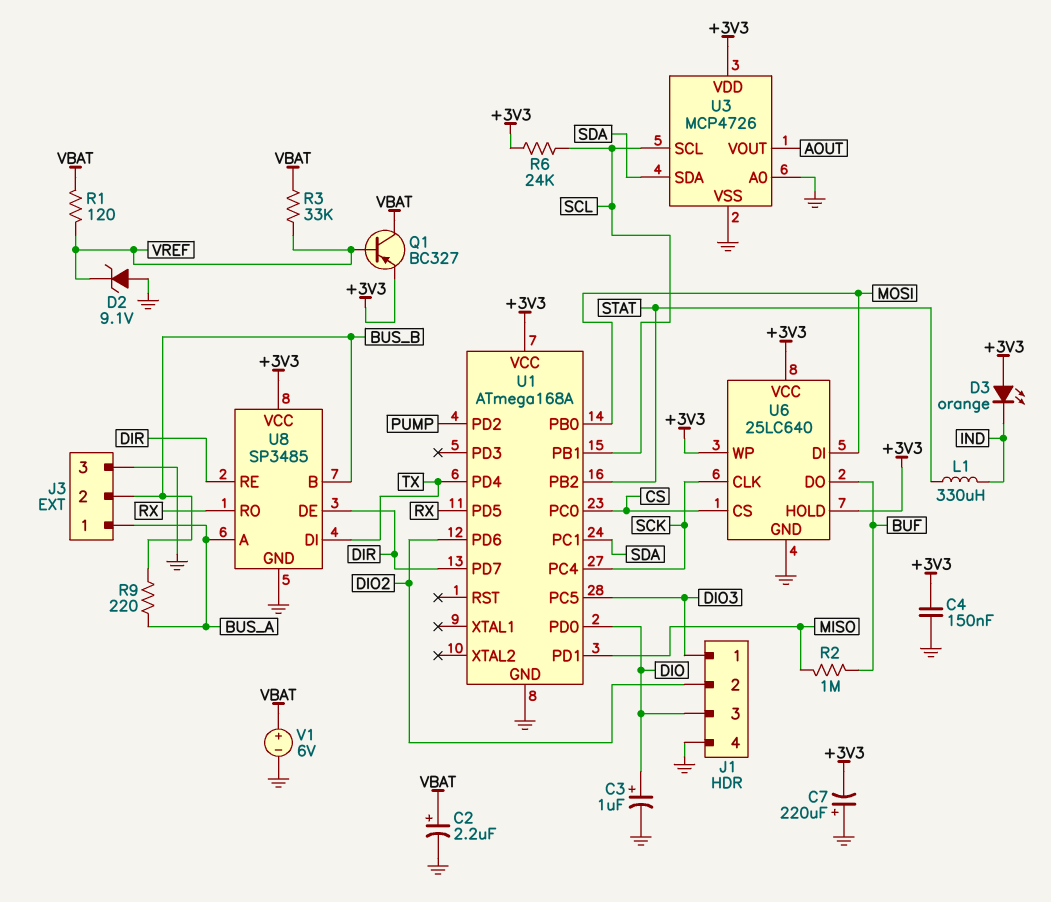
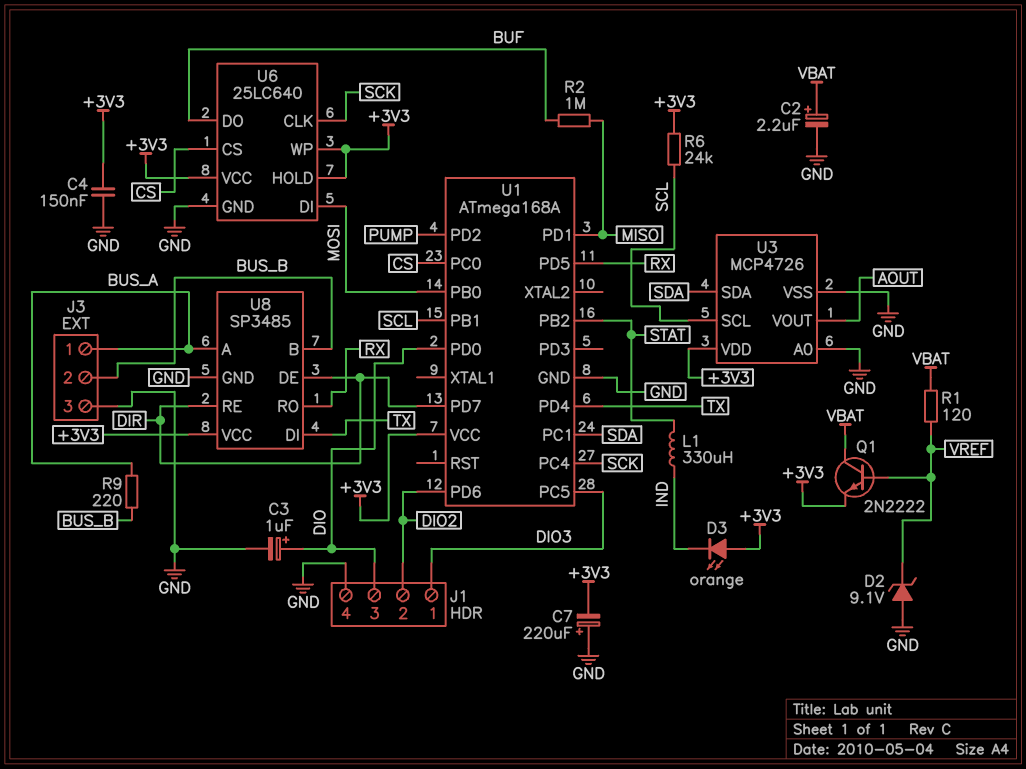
Q1: PNP BC327 (B VREF, C VBAT, E +3V3) -> NPN 2N2222 (B VREF, C VBAT, E +3V3)
R3: 33k (VBAT, VREF) -> none
V1: 6V (plus VBAT, minus GND) -> none

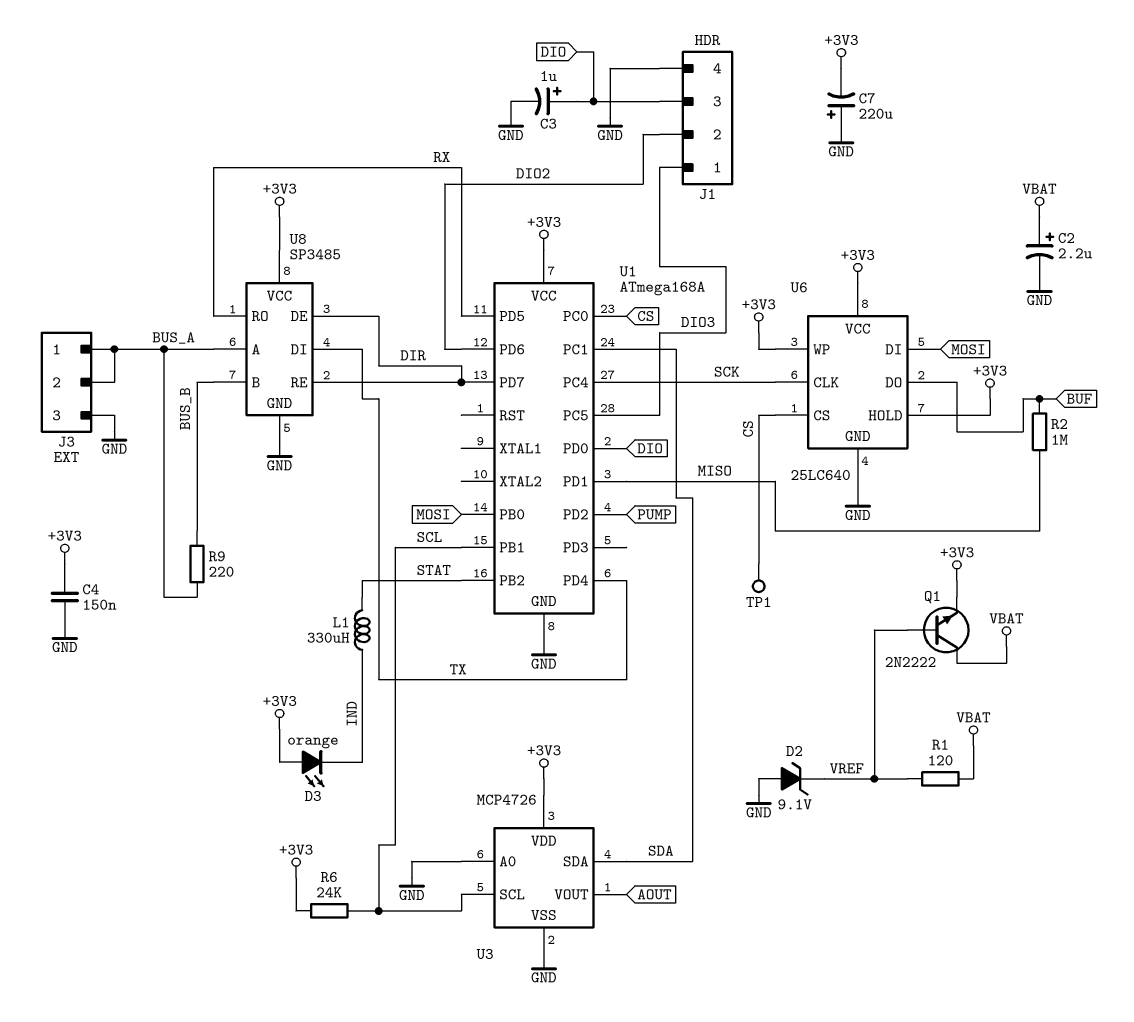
J3 pin 2: BUS_B -> BUS_A
TP1: none -> test point (CS)

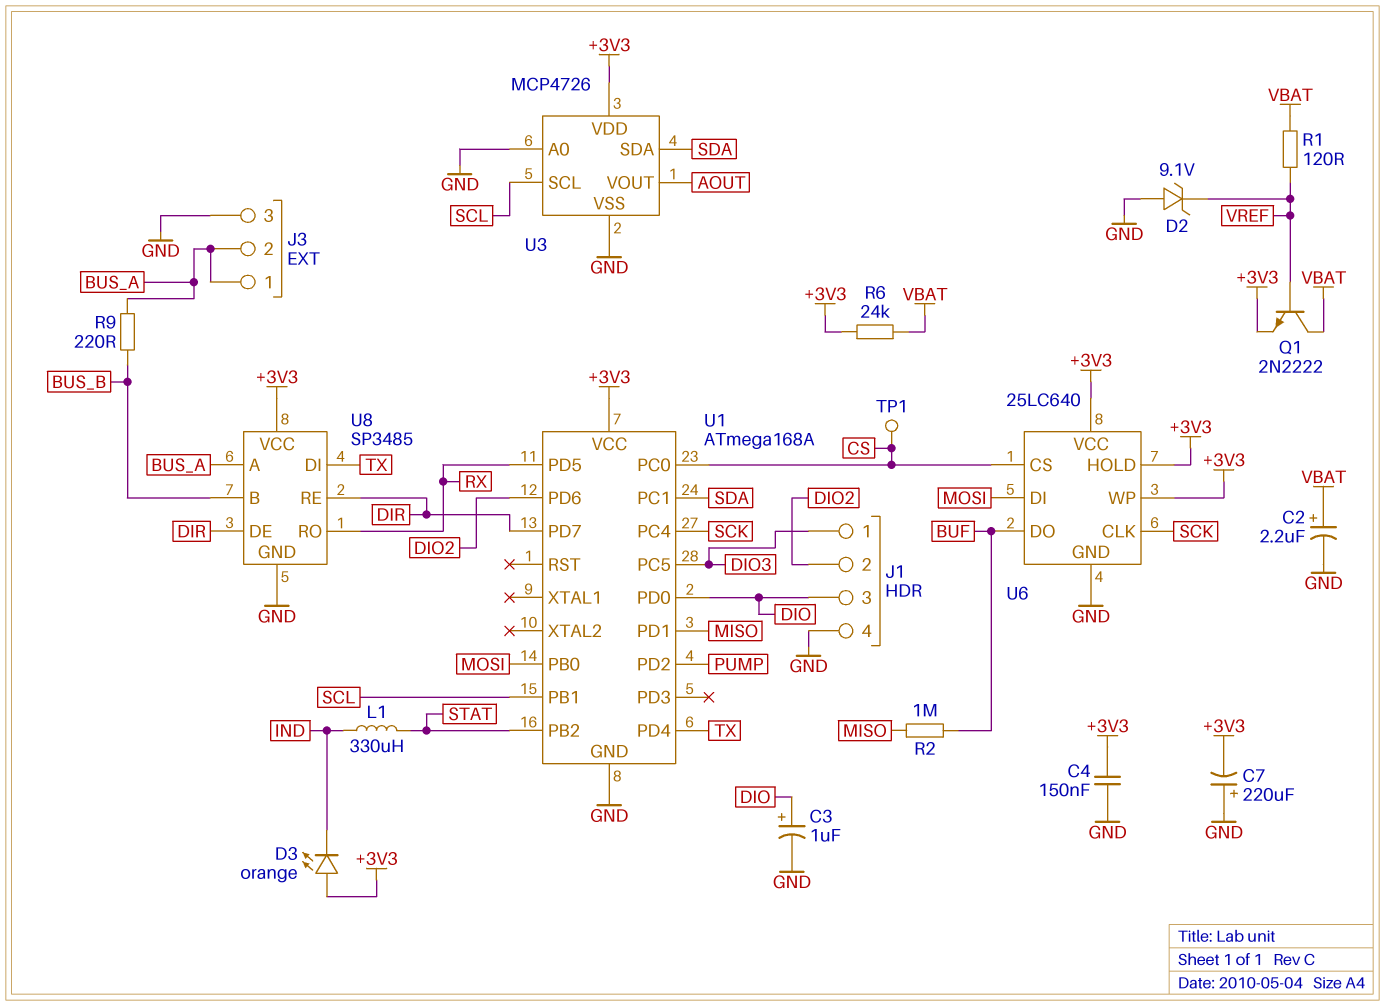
R6: 24k (+3V3, SCL) -> 24k (+3V3, VBAT)

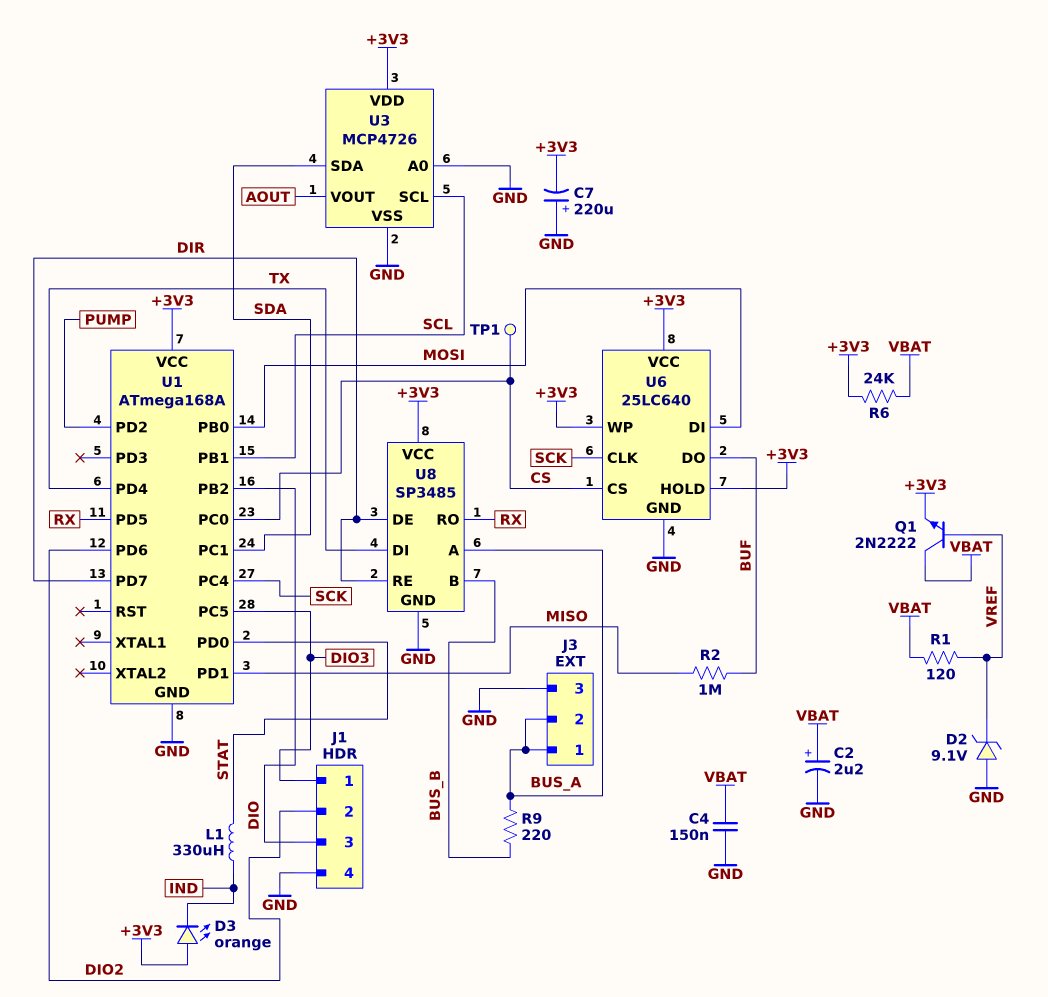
C3: 1uF (plus DIO, minus GND) -> none
C4: 150nF (+3V3, GND) -> 150nF (GND, VBAT)
U1 pin PB2: STAT -> DIO
U1 pin PD0: DIO -> STAT

